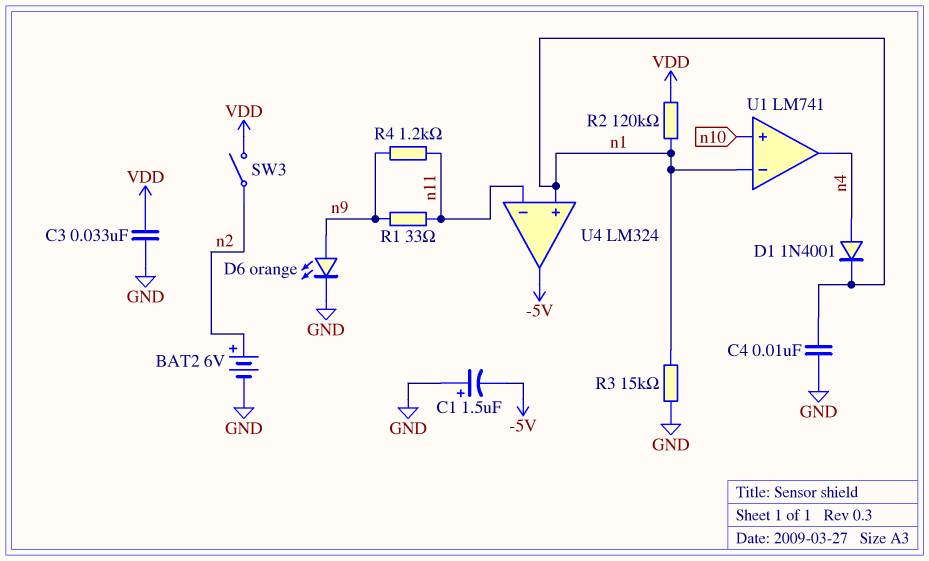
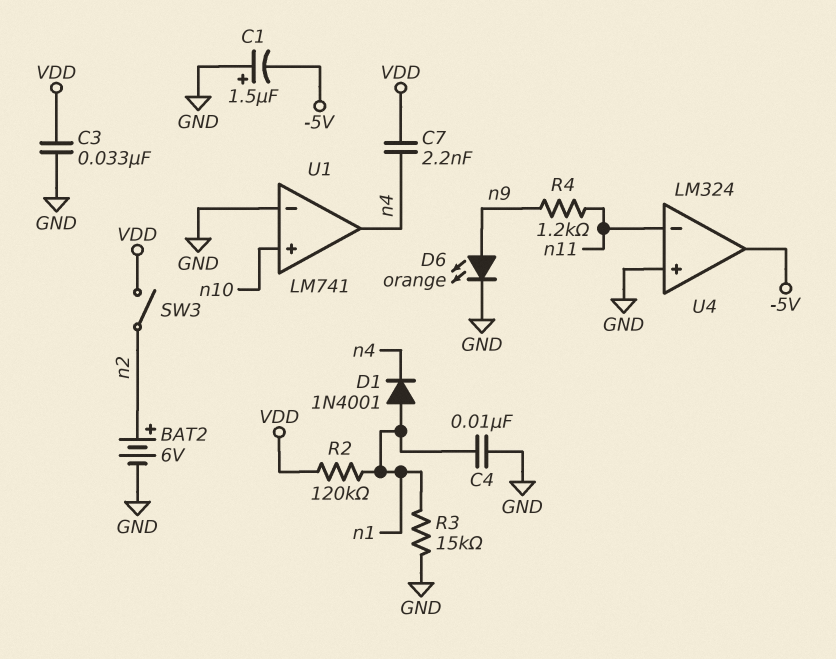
C7: none -> 2.2nF (VDD, n4)
D1: diode 1N4001 (A n4, K n1) -> diode 1N4001 (A n1, K n4)
R1: 33 (n9, n11) -> none
U1 pin in-: n1 -> GND
U4 pin in+: n1 -> GND

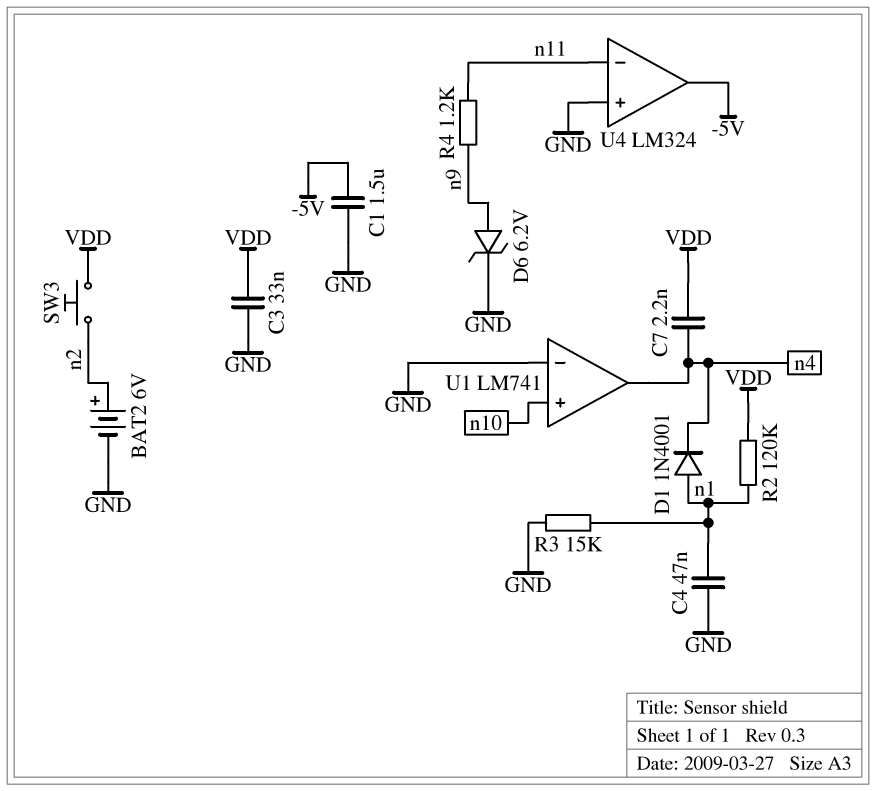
C1: 1.5uF (plus GND, minus -5V) -> 1.5uF (-5V, GND)
C4: 10nF (GND, n1) -> 47nF (GND, n1)
D6: LED orange (A n9, K GND) -> zener 6.2V (A n9, K GND)
SW3: switch (VDD, n2) -> button (VDD, n2)

